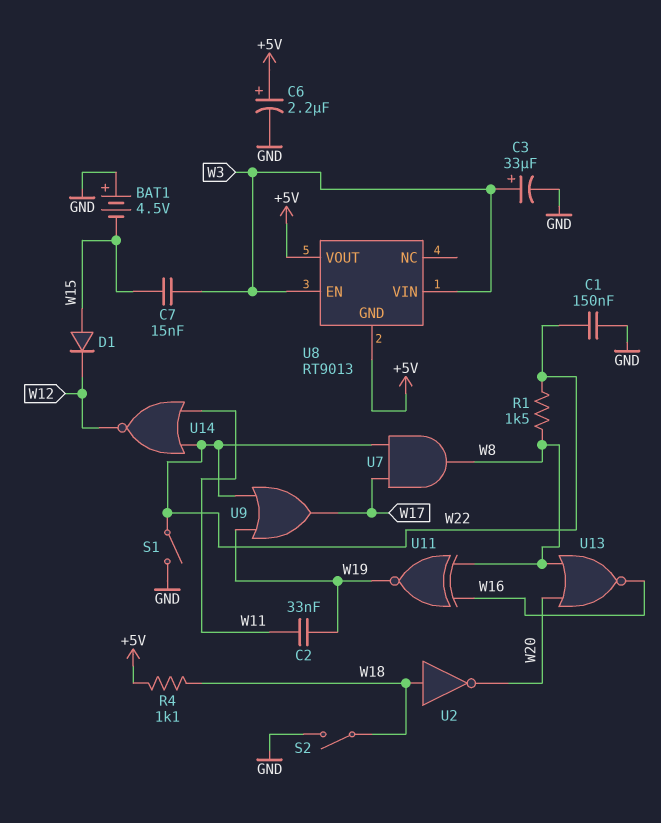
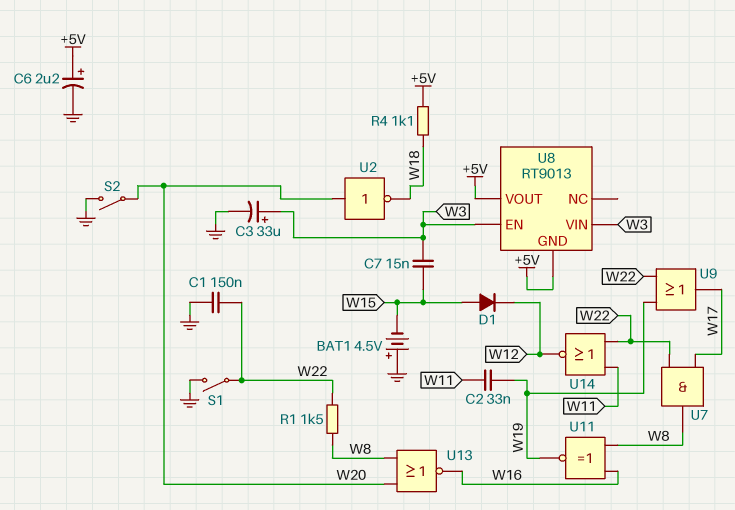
S2: switch (GND, W18) -> switch (GND, W20)
U2: NOT (in W18, out W20) -> NOT (in W20, out W18)

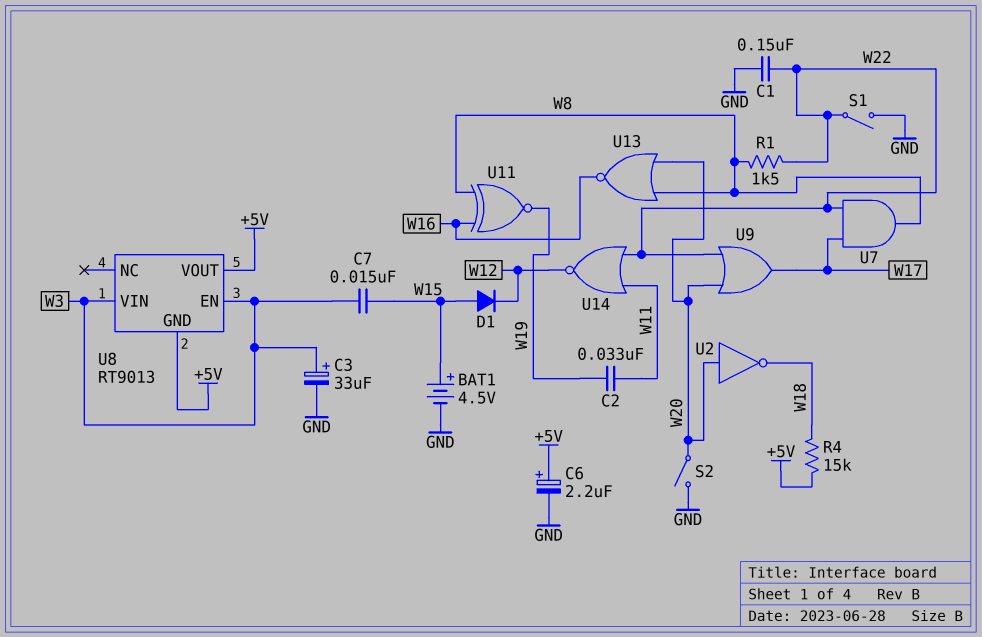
BAT1: 4.5V (plus GND, minus W15) -> 4.5V (plus W15, minus GND)
R4: 1.1k (+5V, W18) -> 15k (+5V, W18)
U9: OR (in W19, in W22, out W17) -> OR (in W20, in W22, out W17)

